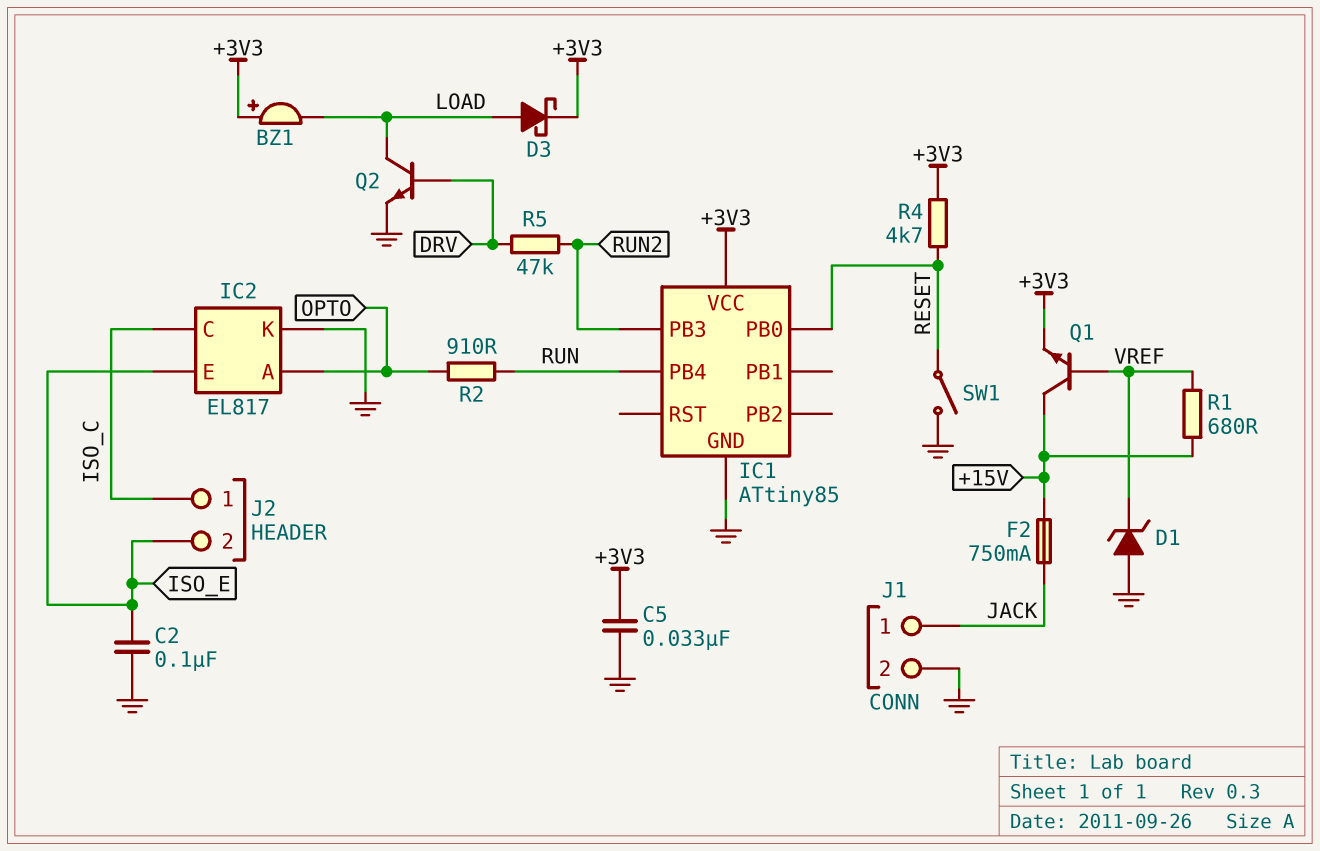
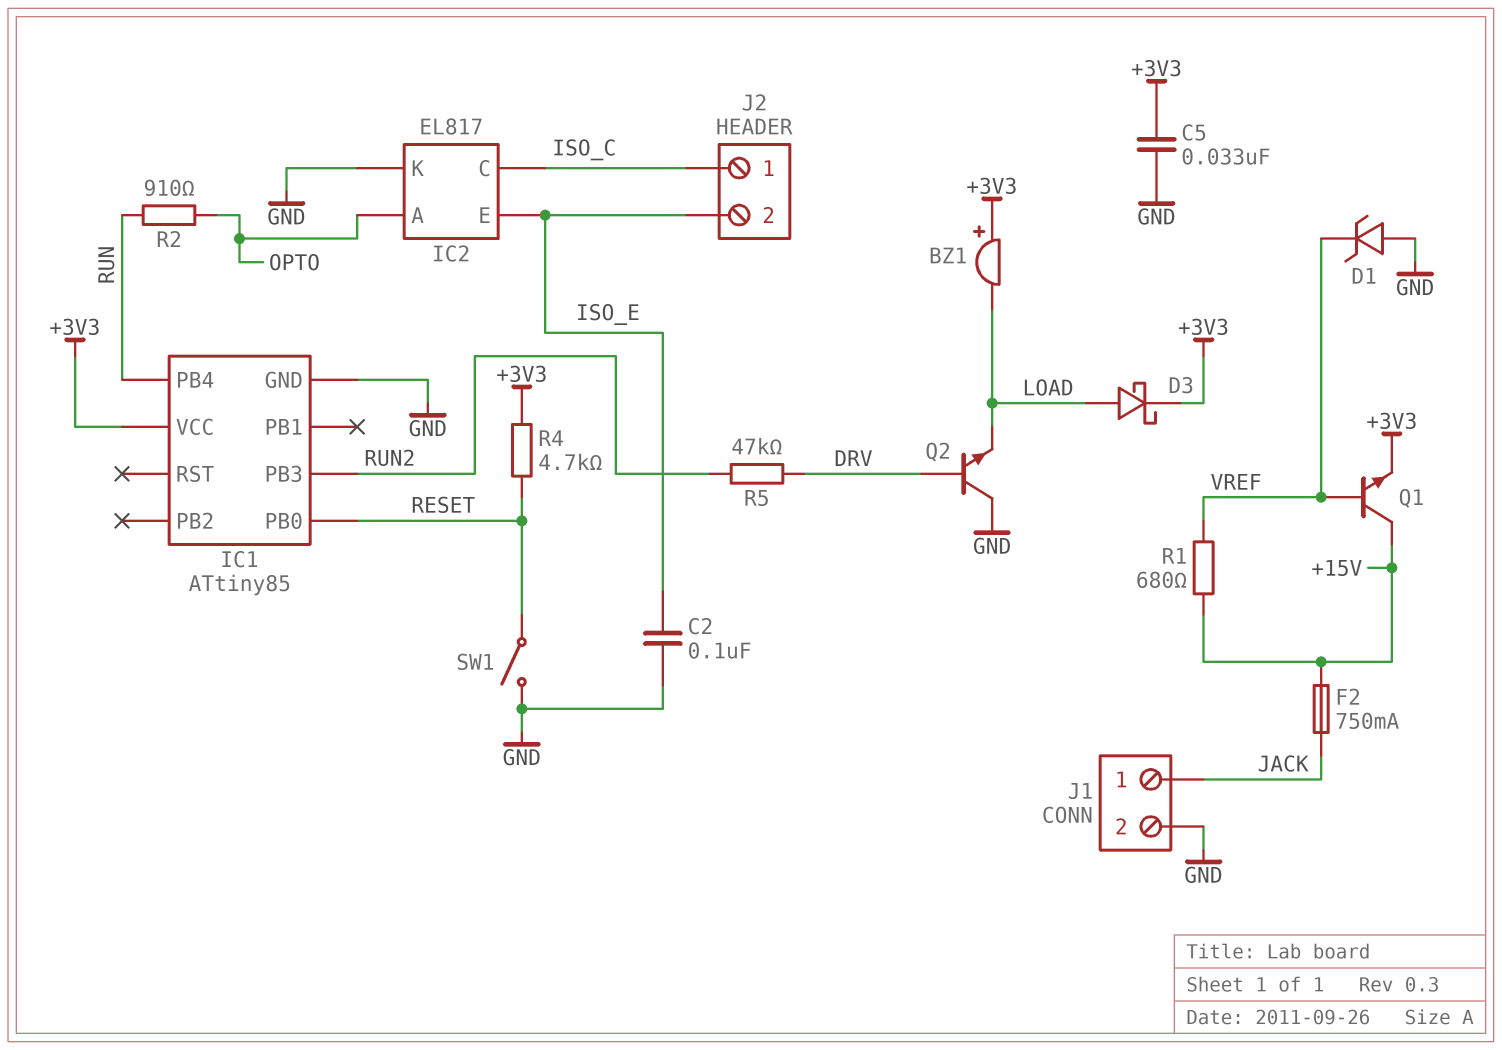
Q2: NPN (B DRV, C LOAD, E GND) -> NPN (B DRV, C GND, E LOAD)

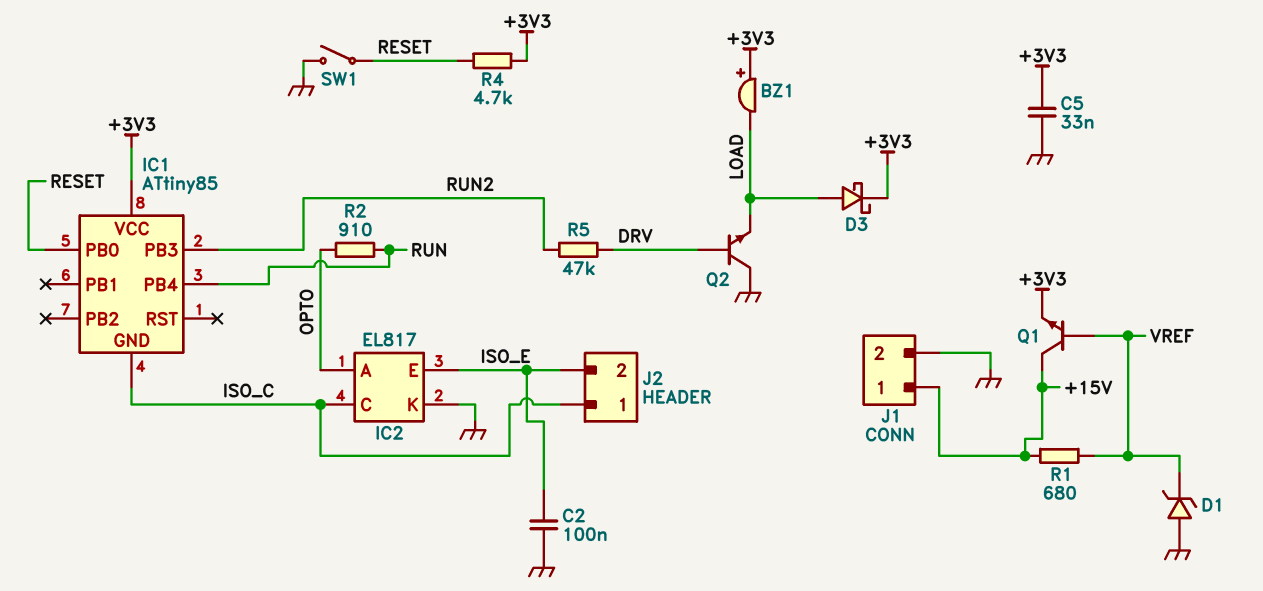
F2: 750mA (+15V, JACK) -> none
IC1 pin GND: GND -> ISO_C
J1 pin 1: JACK -> +15V

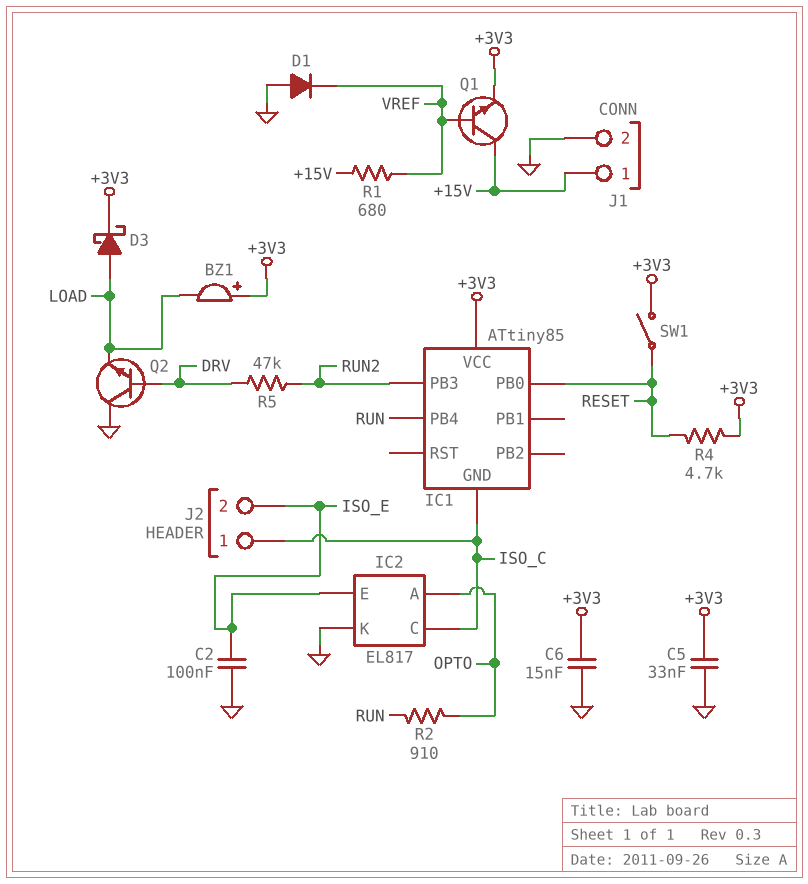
C6: none -> 15nF (+3V3, GND)
D1: zener (A GND, K VREF) -> diode (A GND, K VREF)
SW1: switch (GND, RESET) -> switch (+3V3, RESET)

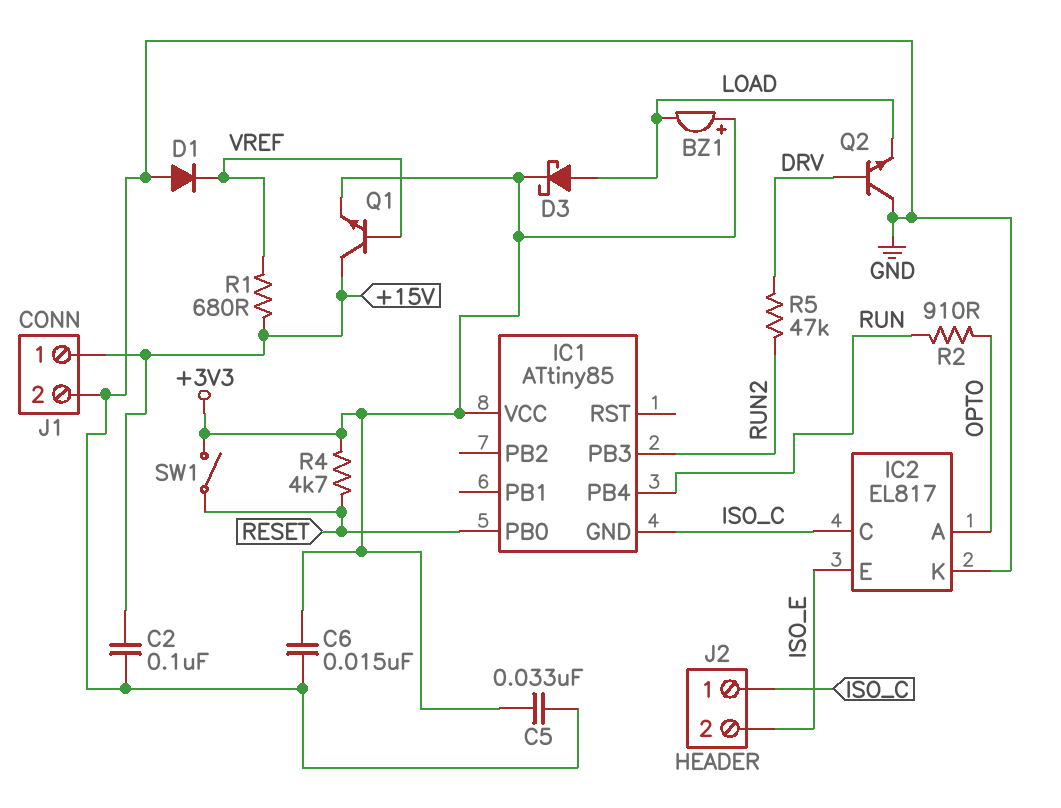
C2: 100nF (GND, ISO_E) -> 100nF (+15V, GND)

